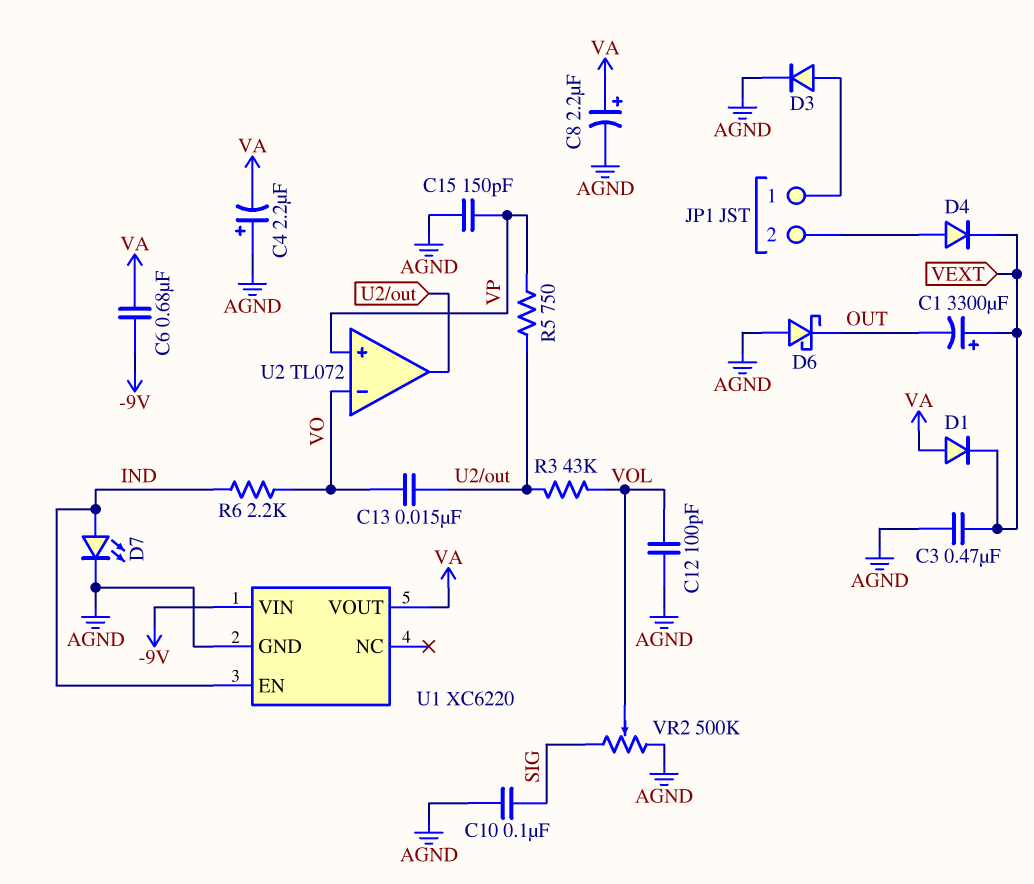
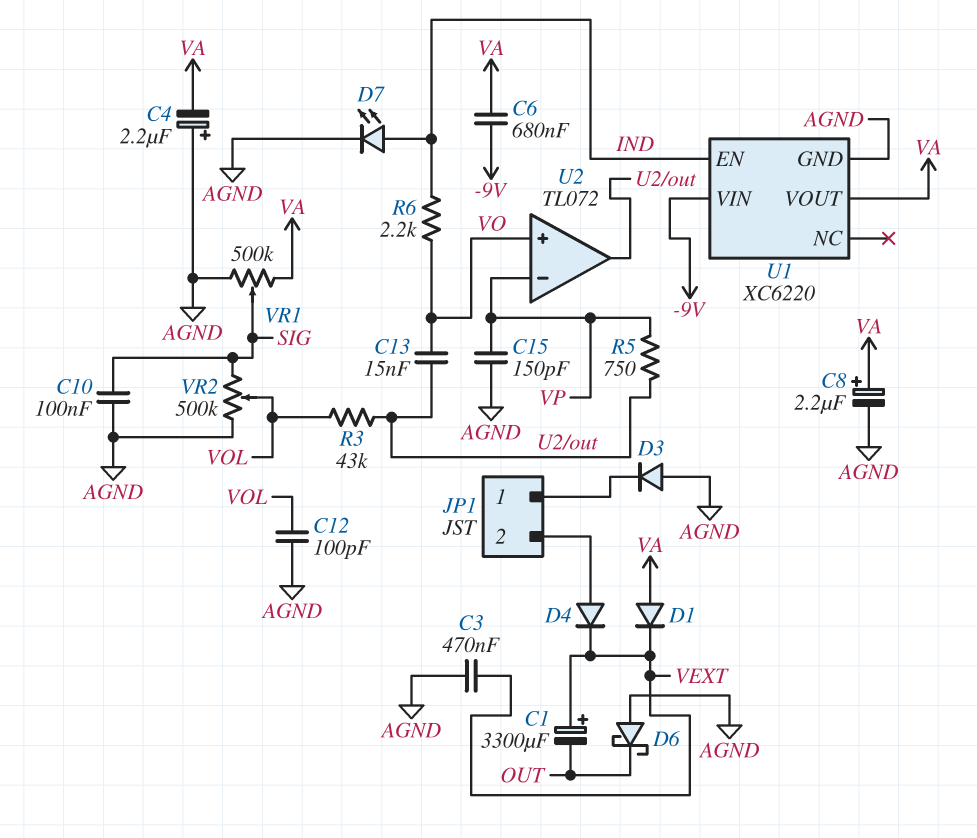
D3: diode (A JP1/1, K AGND) -> diode (A AGND, K JP1/1)
U2 pin in+: VP -> VO
U2 pin in-: VO -> VP
VR1: none -> 500k (AGND, VA, wiper SIG)

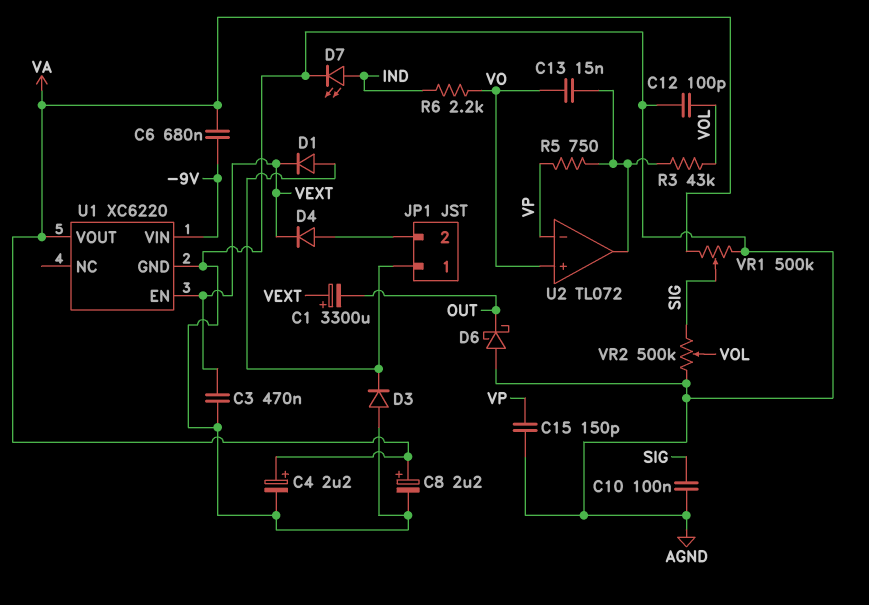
C4: 2.2uF (plus AGND, minus VA) -> 2.2uF (plus VA, minus AGND)
D1: diode (A VA, K VEXT) -> diode (A JP1/1, K VEXT)
U1 pin EN: IND -> VEXT

